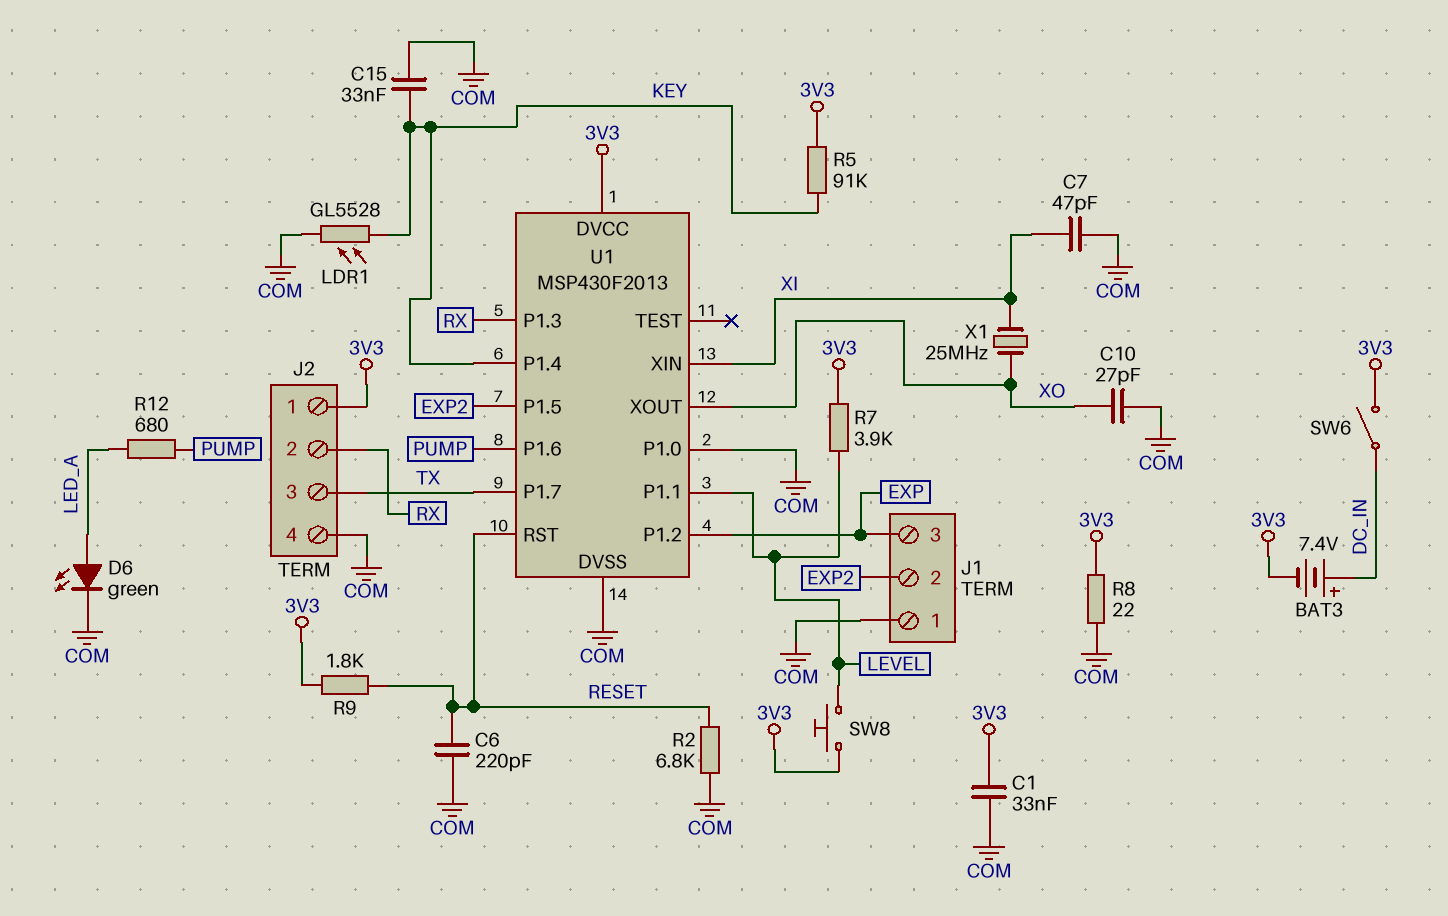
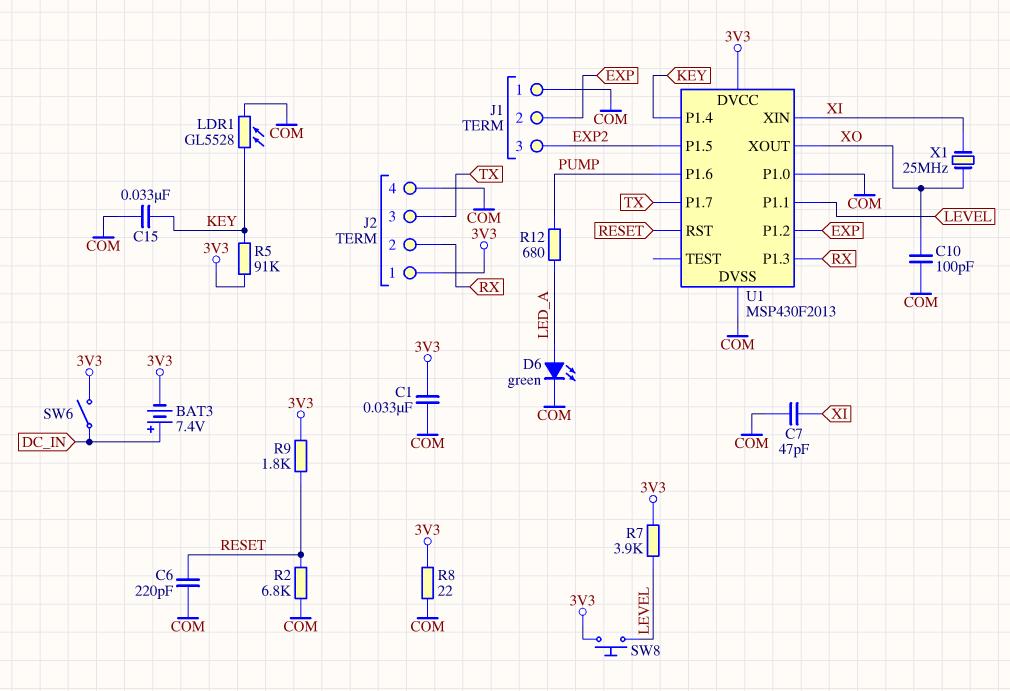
C10: 27pF (COM, XO) -> 100pF (COM, XO)
J1 pin 2: EXP2 -> EXP
J1 pin 3: EXP -> EXP2

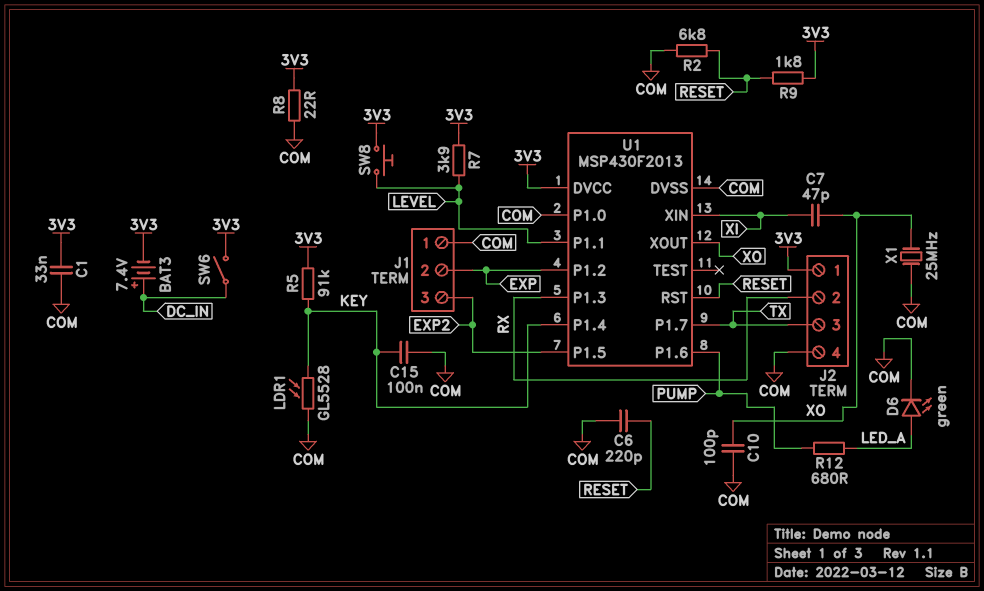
C7: 47pF (COM, XI) -> 47pF (XI, XO)
C15: 33nF (COM, KEY) -> 100nF (COM, KEY)
X1: 25MHz (XI, XO) -> 25MHz (COM, XO)

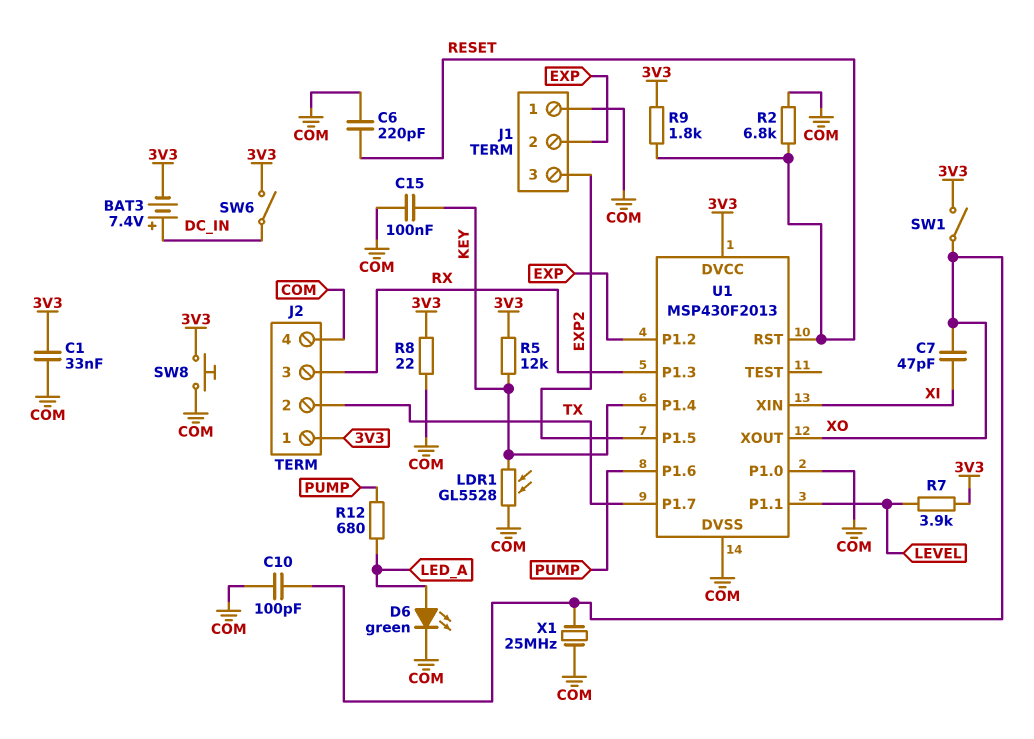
J2 pin 2: RX -> TX
J2 pin 3: TX -> RX
R5: 91k (3V3, KEY) -> 12k (3V3, KEY)
SW1: none -> switch (3V3, XO)
SW8: button (3V3, LEVEL) -> button (3V3, COM)

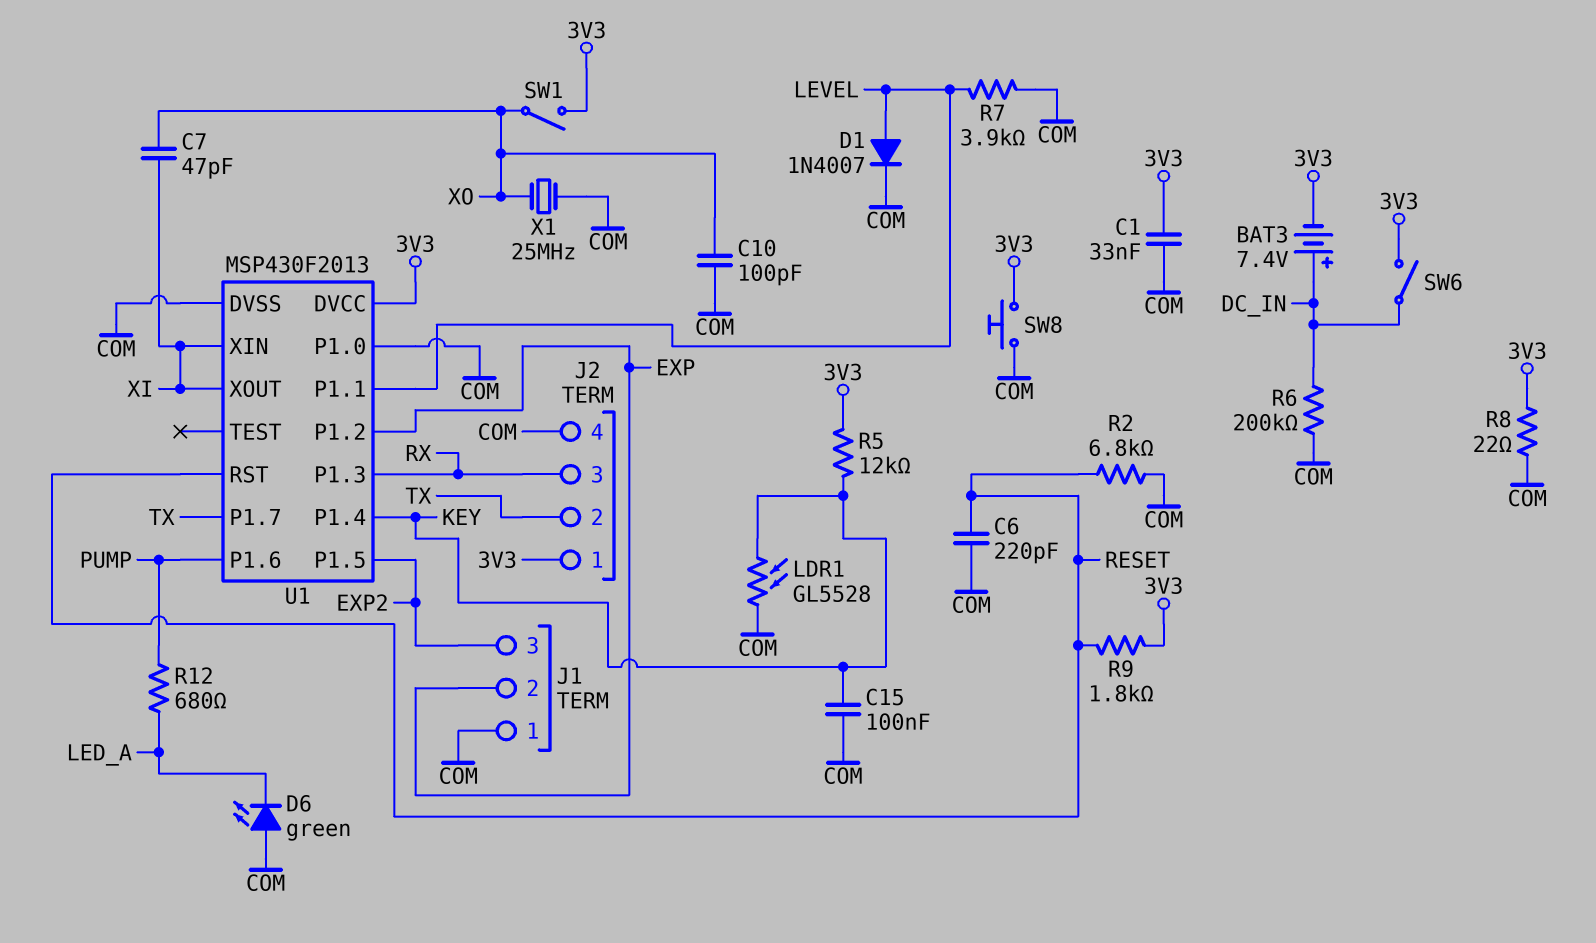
D1: none -> diode 1N4007 (A LEVEL, K COM)
D6: LED green (A LED_A, K COM) -> LED green (A COM, K LED_A)
R6: none -> 200k (COM, DC_IN)
R7: 3.9k (3V3, LEVEL) -> 3.9k (COM, LEVEL)
U1 pin XOUT: XO -> XI

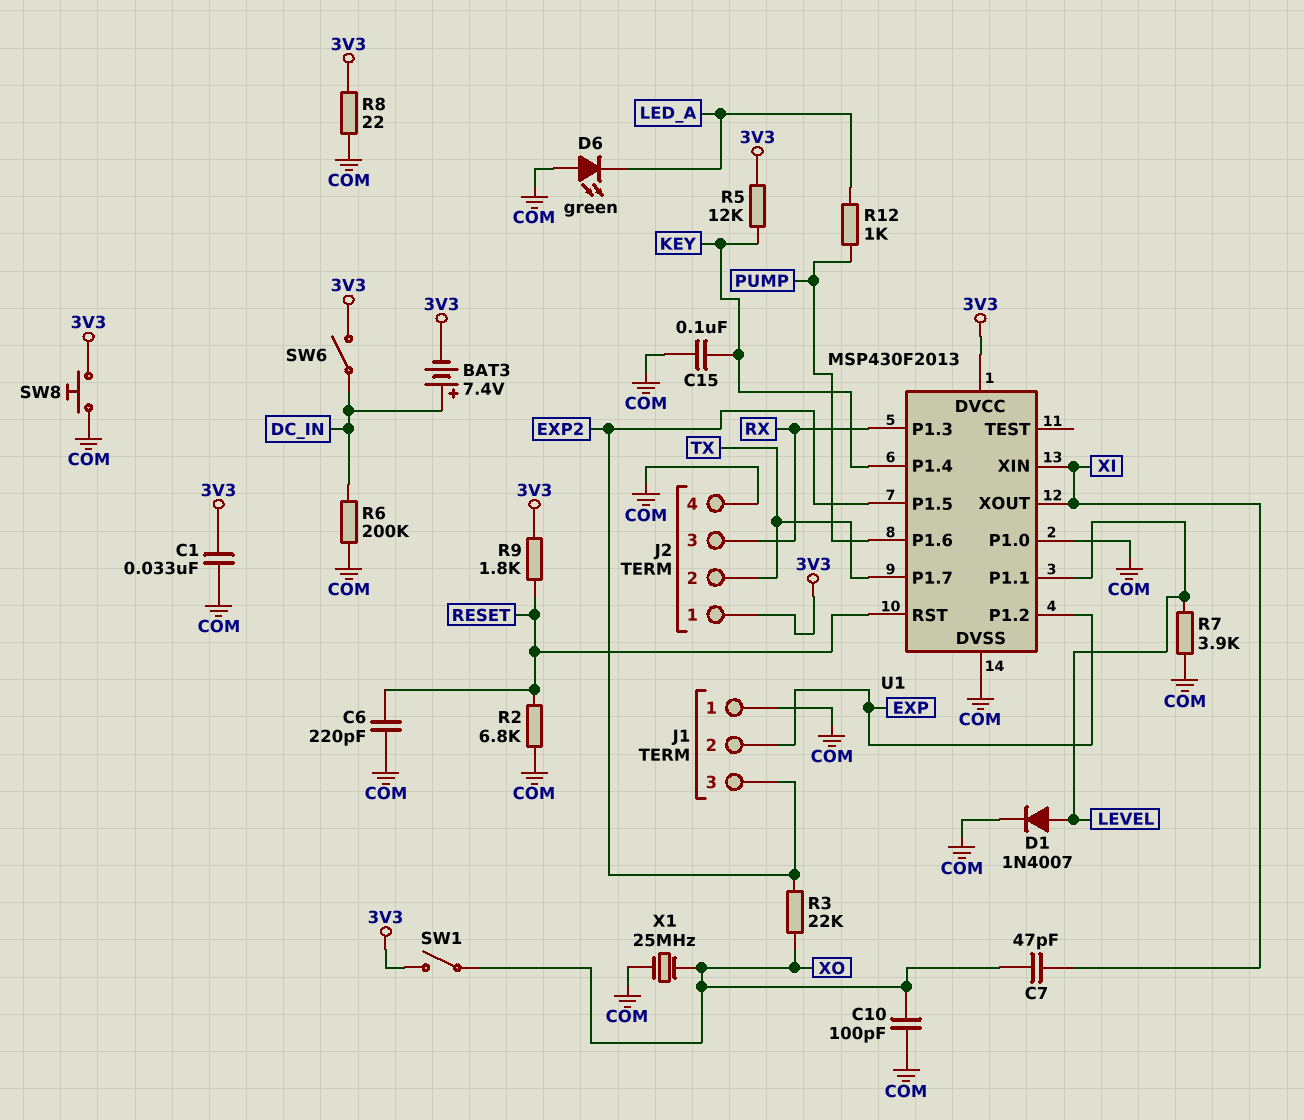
LDR1: GL5528 (COM, KEY) -> none
R3: none -> 22k (EXP2, XO)
R12: 680 (LED_A, PUMP) -> 1k (LED_A, PUMP)

